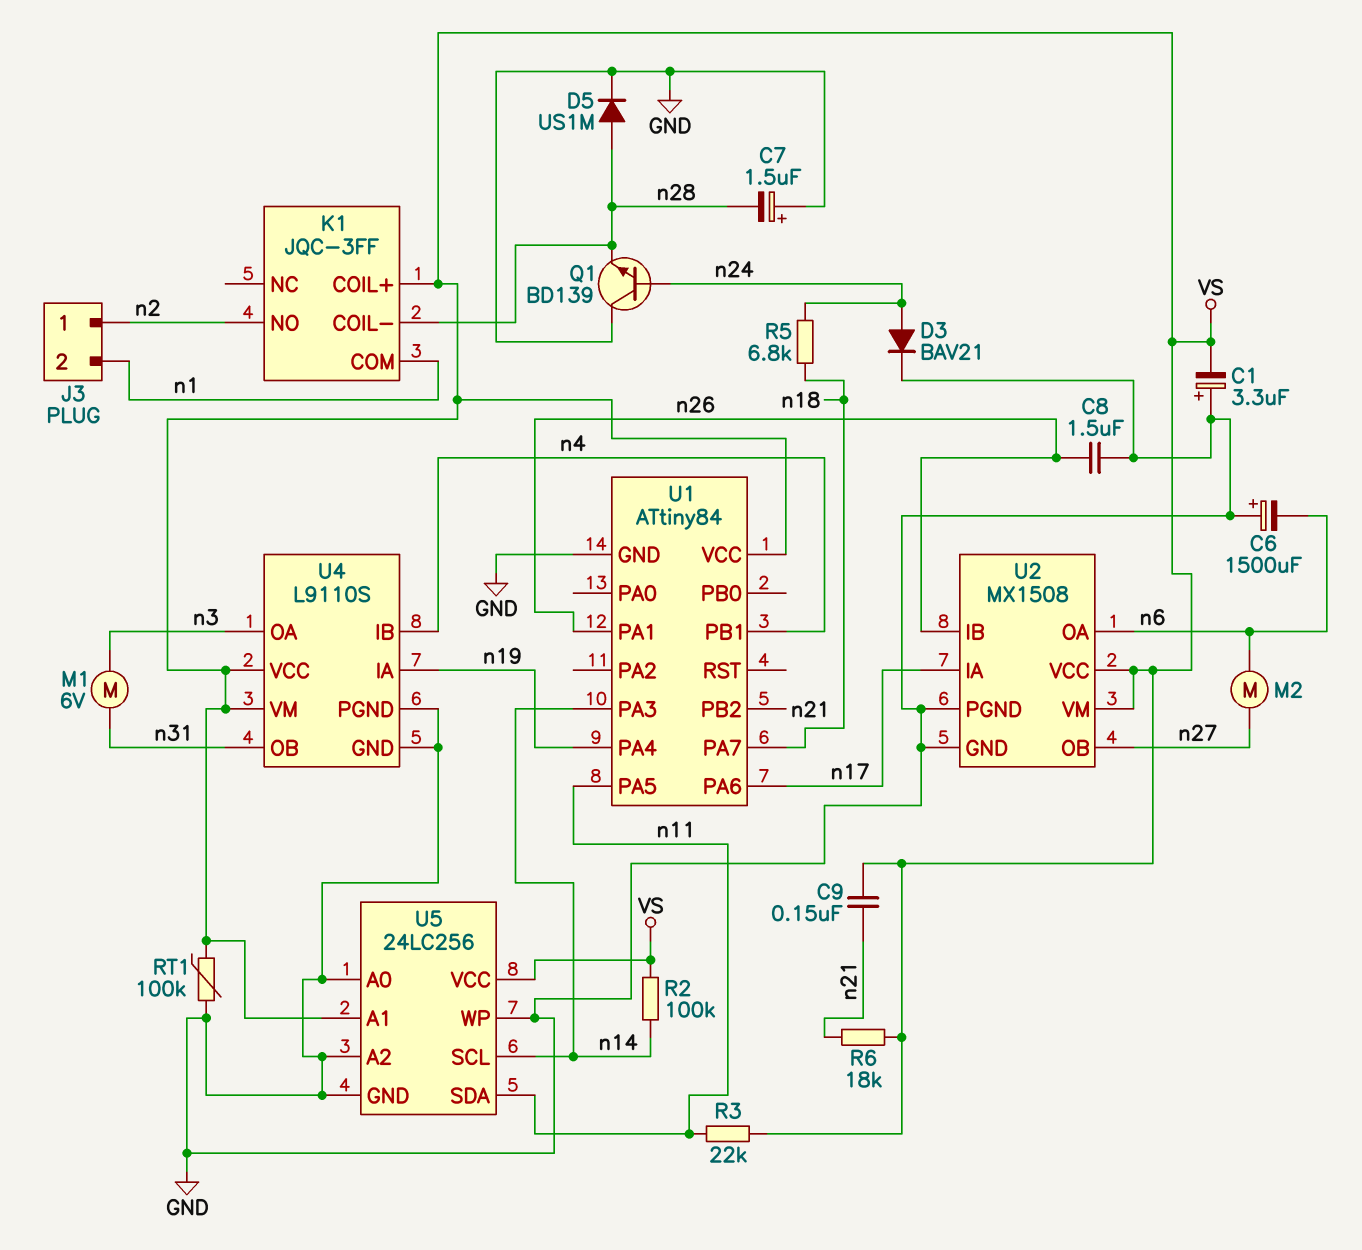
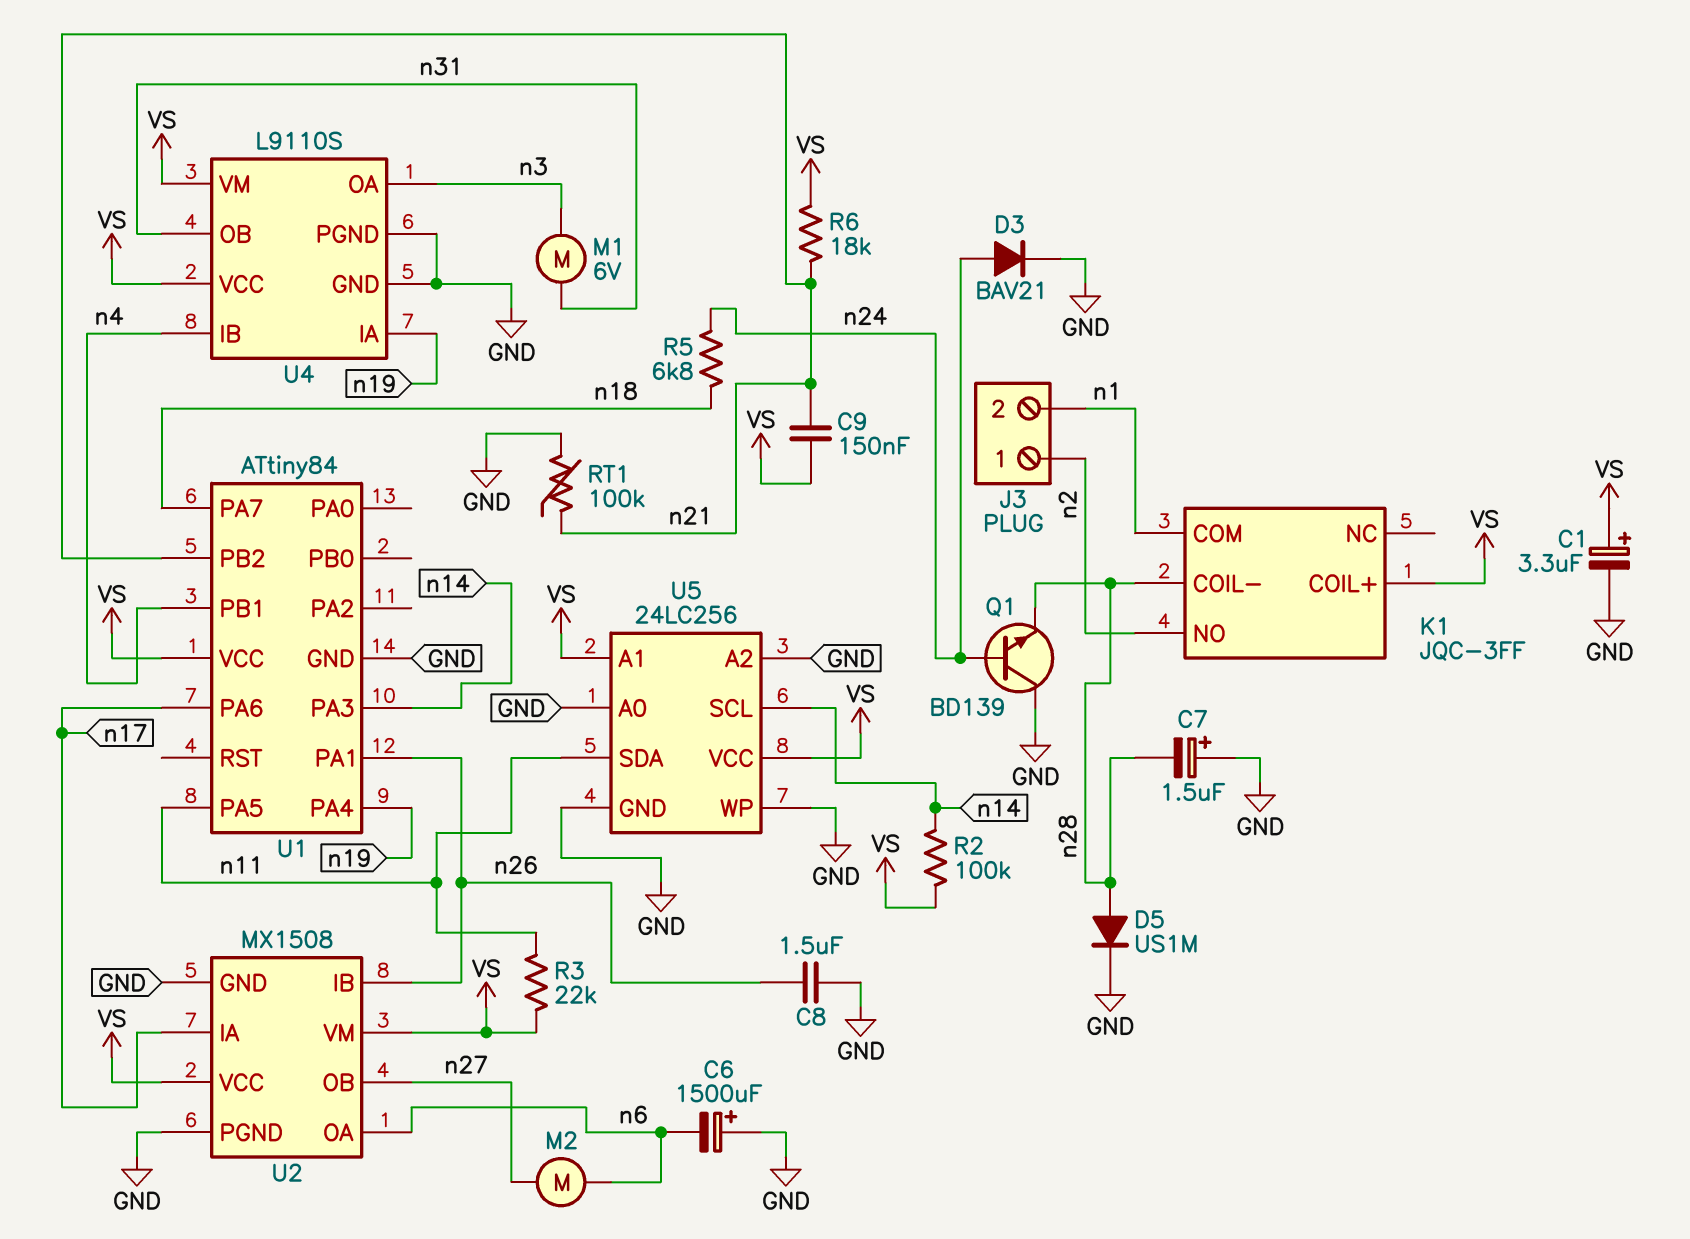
C1: 3.3uF (plus GND, minus VS) -> 3.3uF (plus VS, minus GND)
RT1: 100k (GND, VS) -> 100k (GND, n21)

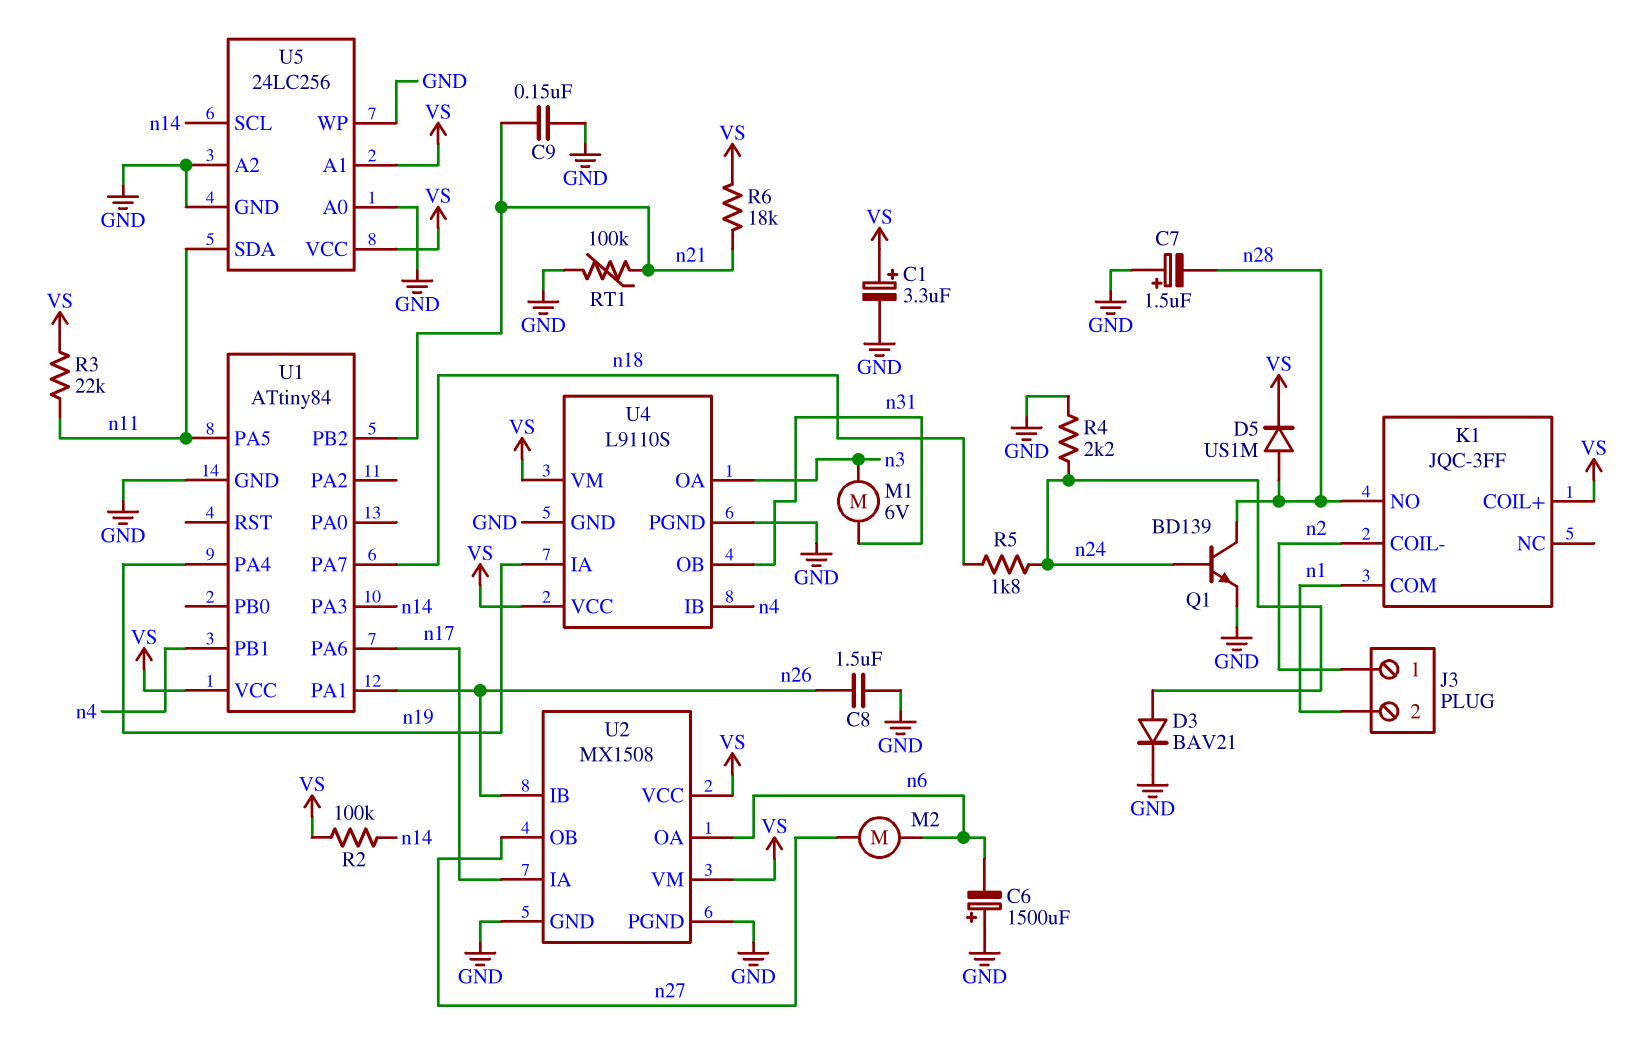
C9: 150nF (VS, n21) -> 150nF (GND, n21)
D5: diode US1M (A n28, K GND) -> diode US1M (A n28, K VS)
K1 pin COIL-: n28 -> n2
K1 pin NO: n2 -> n28
Q1: NPN BD139 (B n24, C GND, E n28) -> NPN BD139 (B n24, C n28, E GND)
R4: none -> 2.2k (GND, n24)
R5: 6.8k (n18, n24) -> 1.8k (n18, n24)

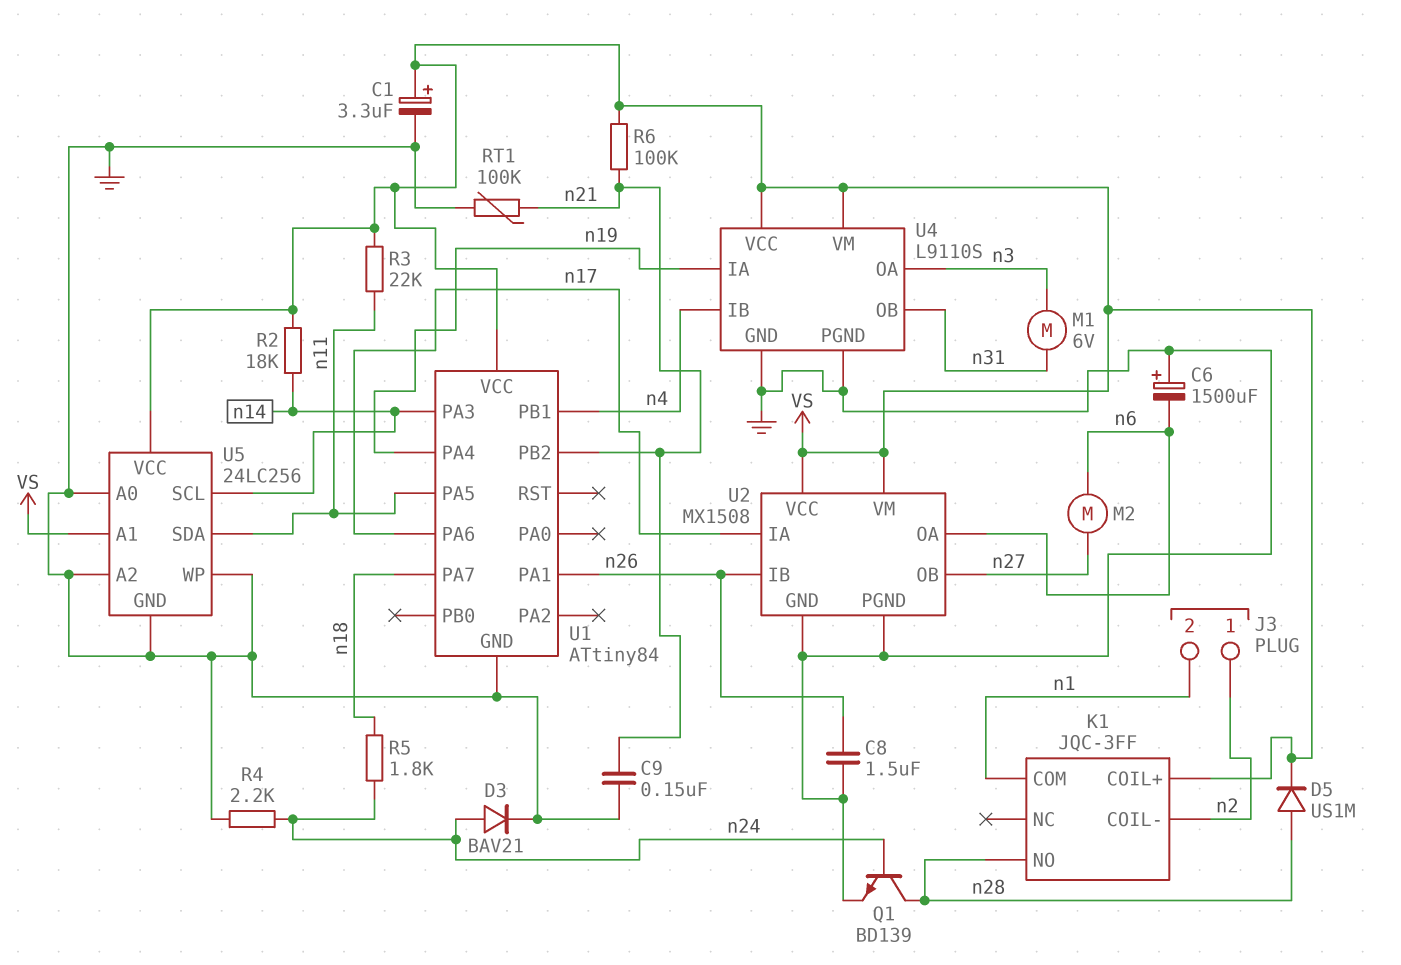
C7: 1.5uF (plus GND, minus n28) -> none
R2: 100k (VS, n14) -> 18k (VS, n14)
R6: 18k (VS, n21) -> 100k (VS, n21)

